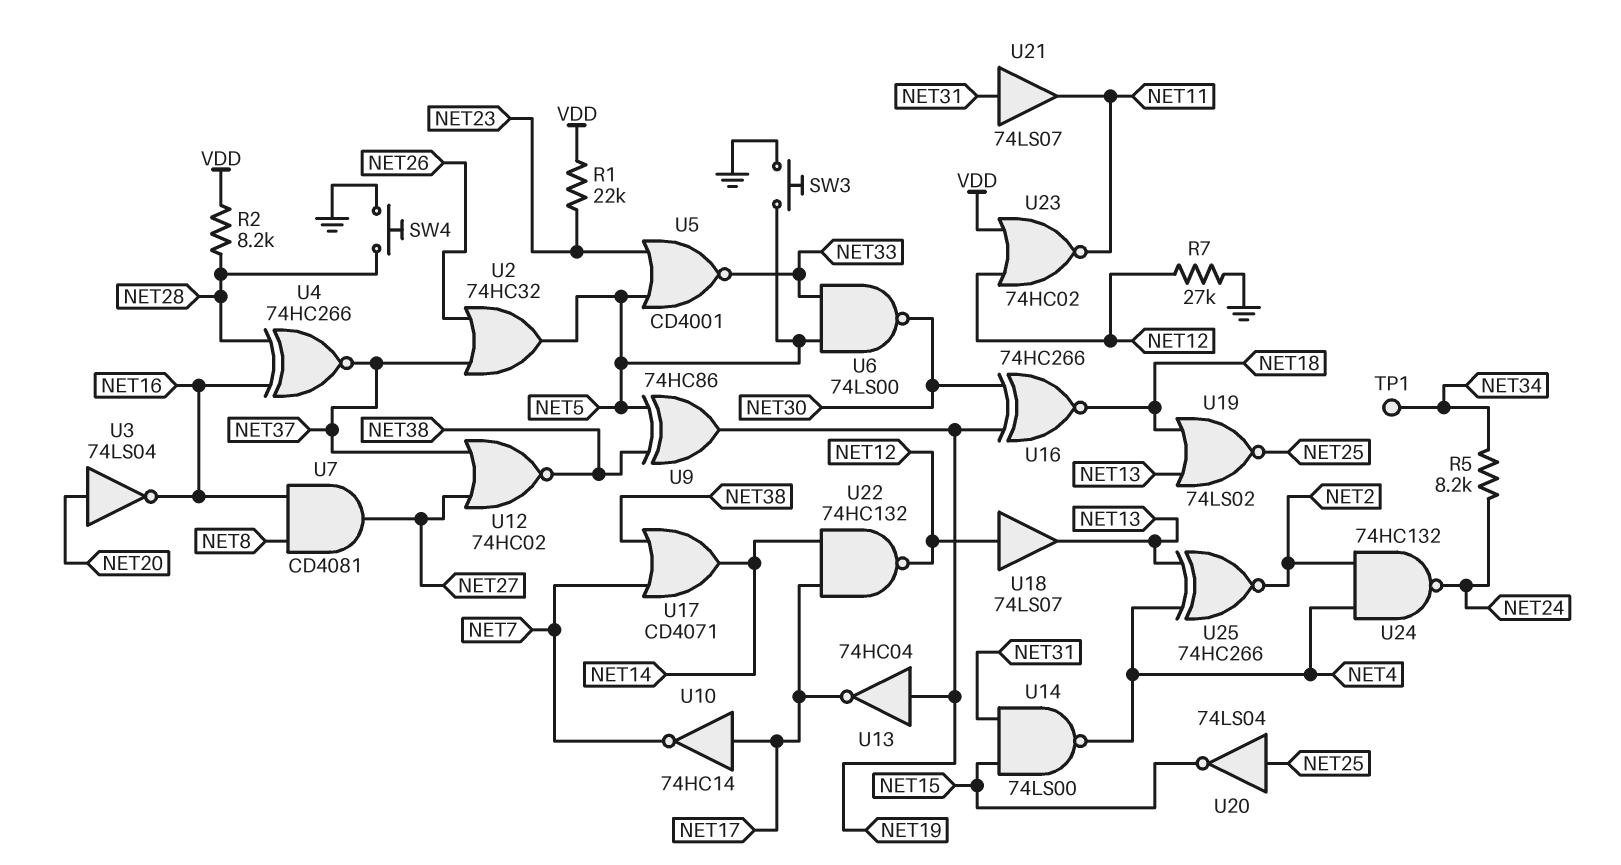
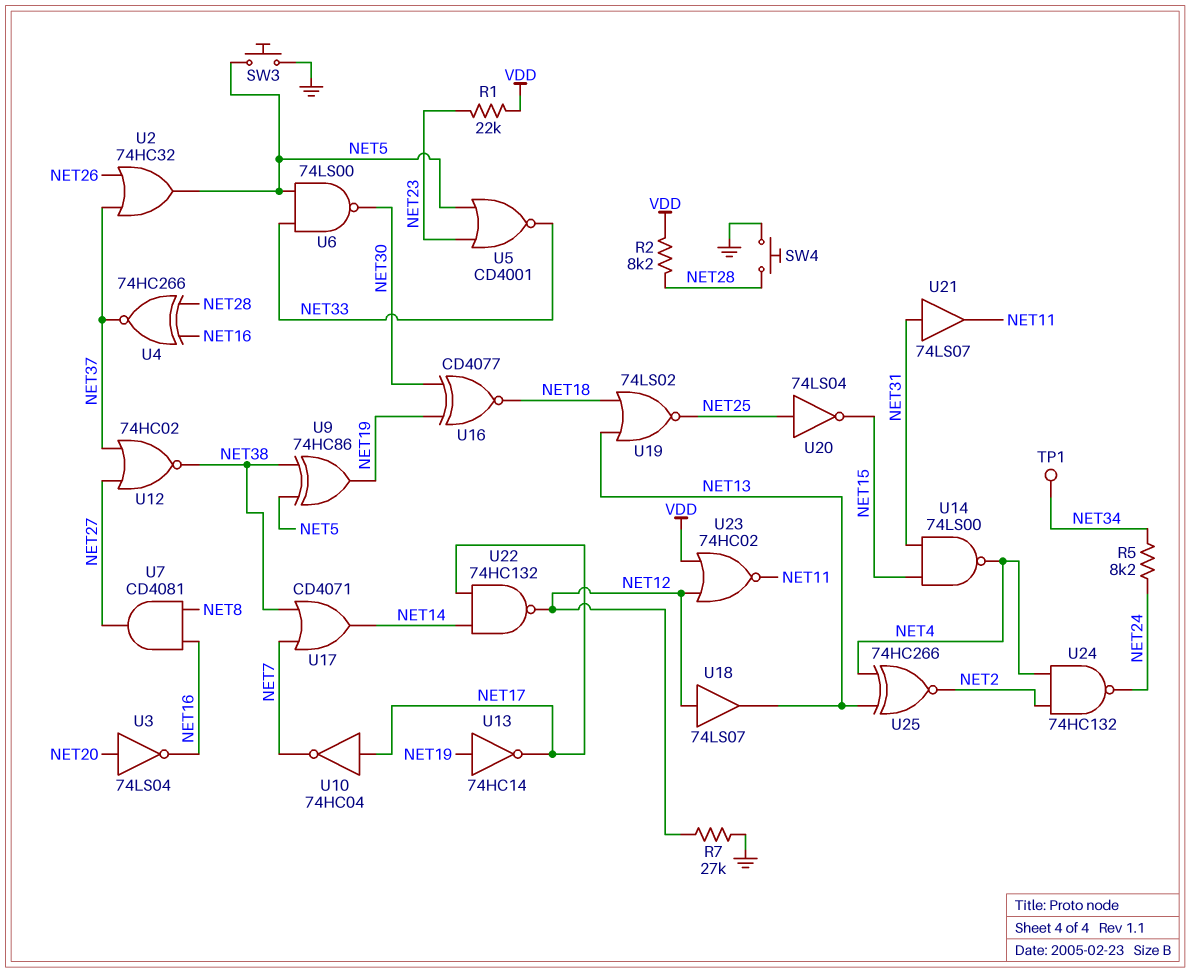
U10: NOT 74HC14 (in NET17, out NET7) -> NOT 74HC04 (in NET17, out NET7)
U13: NOT 74HC04 (in NET19, out NET17) -> NOT 74HC14 (in NET19, out NET17)
U16: XNOR 74HC266 (in NET19, in NET30, out NET18) -> XNOR CD4077 (in NET19, in NET30, out NET18)

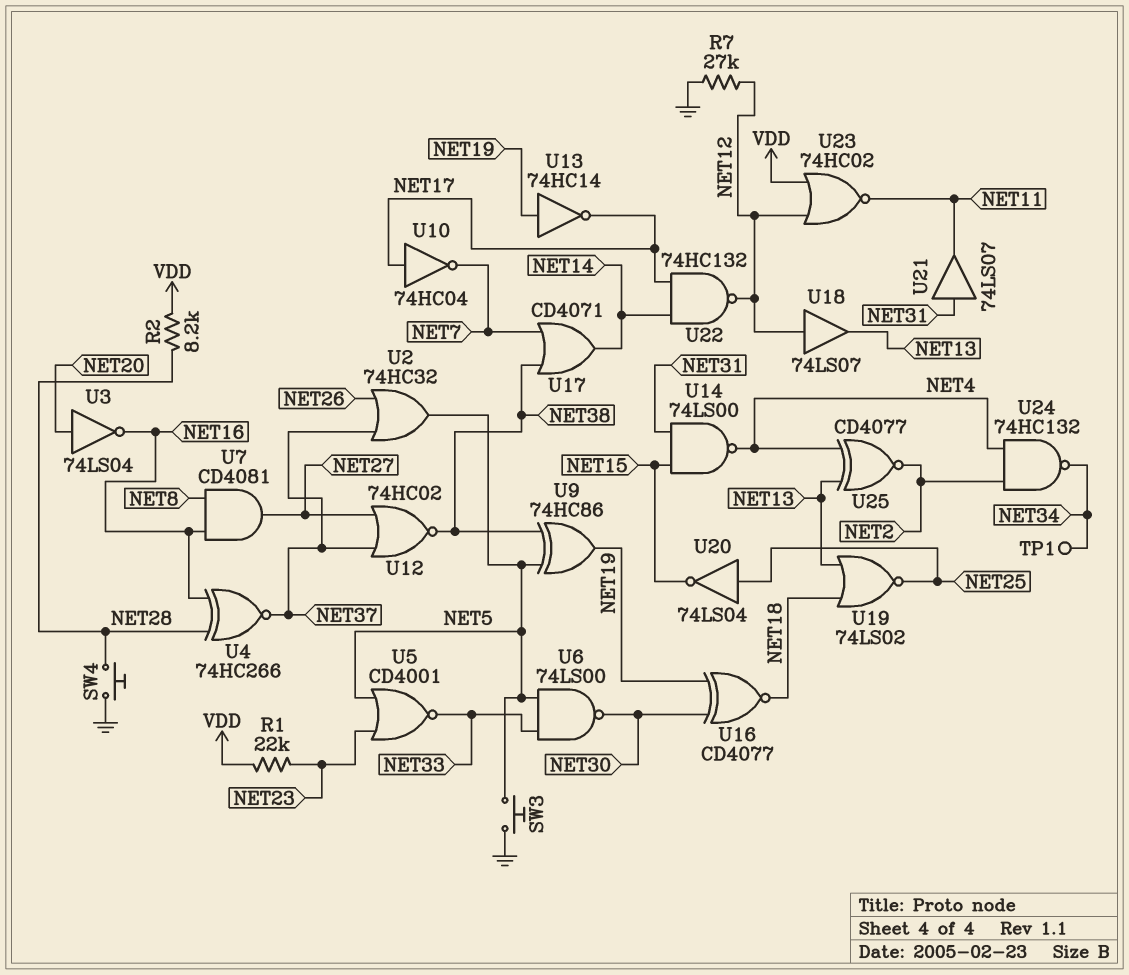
R5: 8.2k (NET24, NET34) -> none
U24: NAND 74HC132 (in NET2, in NET4, out NET24) -> NAND 74HC132 (in NET2, in NET4, out NET34)
U25: XNOR 74HC266 (in NET4, in NET13, out NET2) -> XNOR CD4077 (in NET4, in NET13, out NET2)

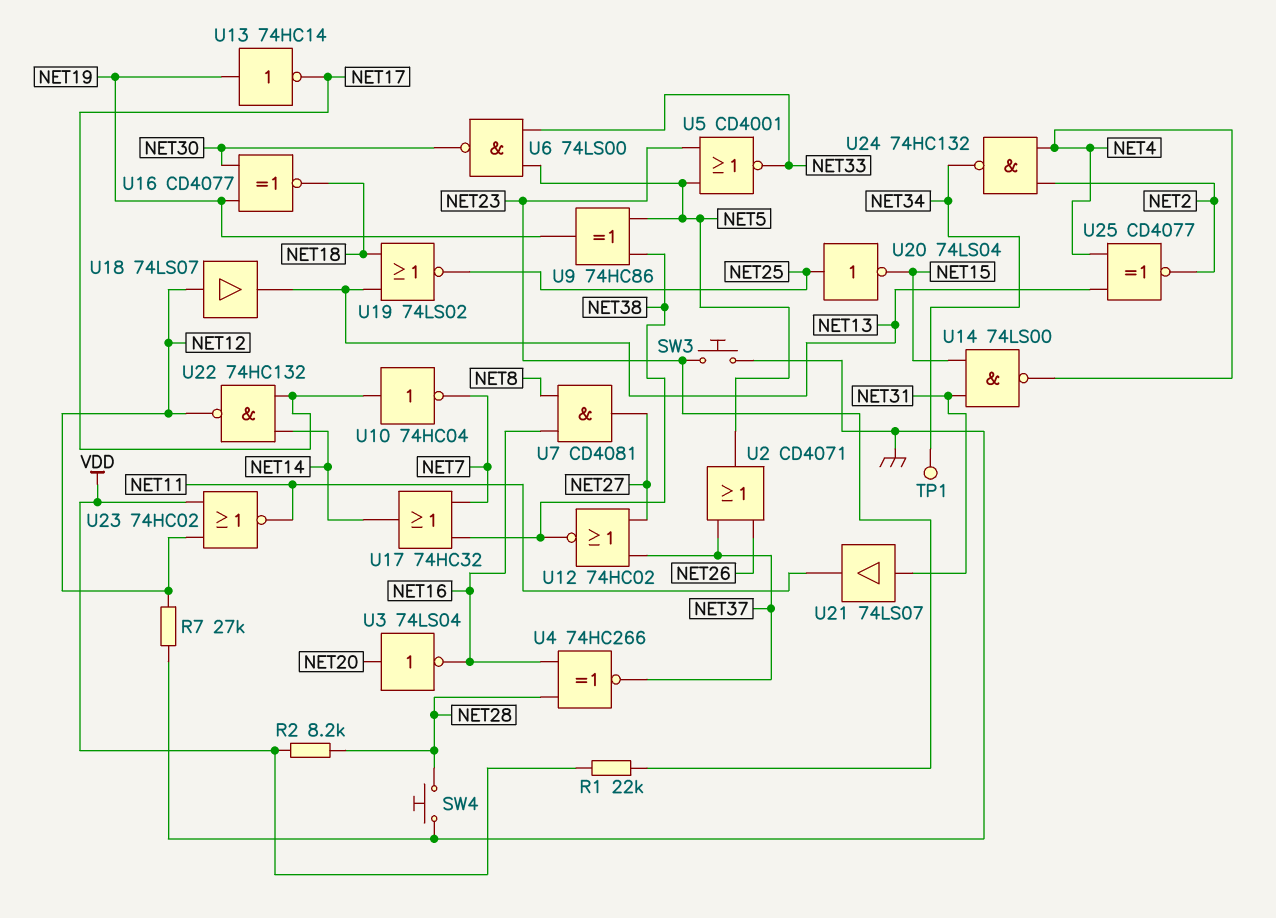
SW3: button (GND, NET5) -> button (GND, NET23)
U2: OR 74HC32 (in NET26, in NET37, out NET5) -> OR CD4071 (in NET26, in NET37, out NET5)
U17: OR CD4071 (in NET7, in NET38, out NET14) -> OR 74HC32 (in NET7, in NET38, out NET14)

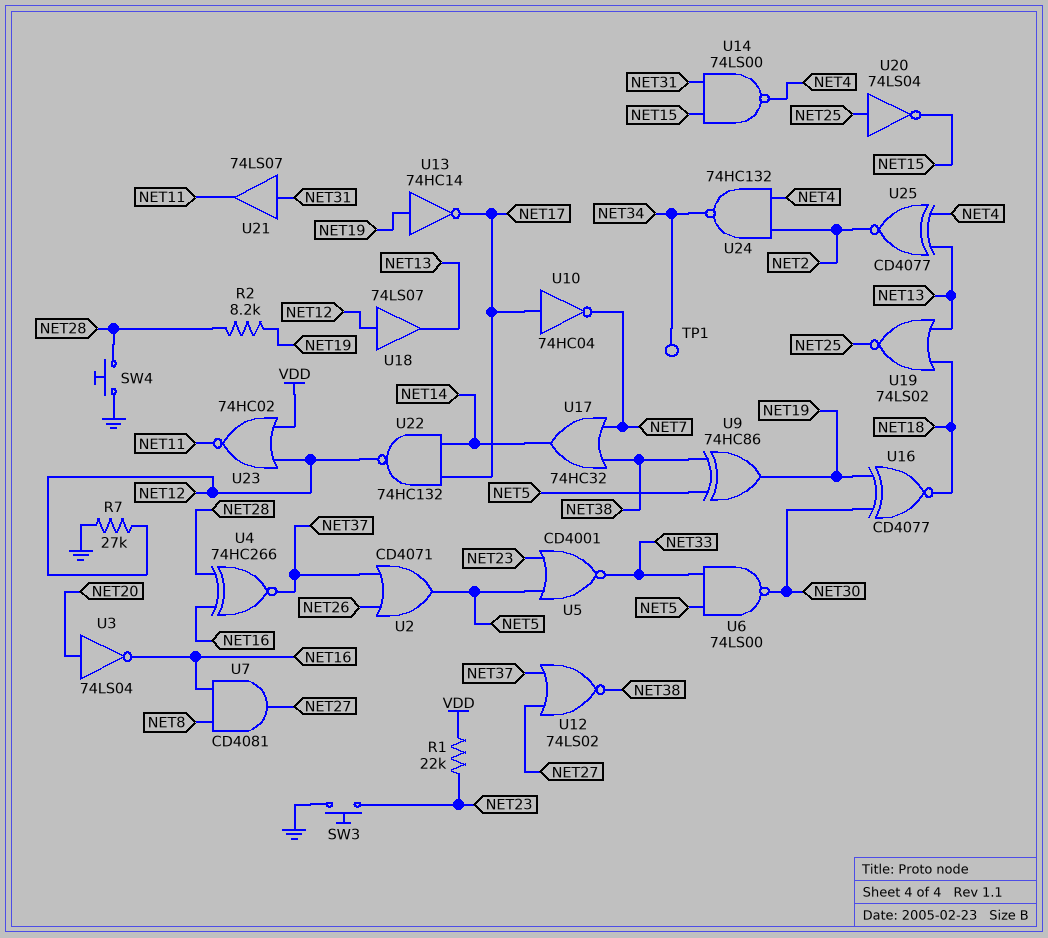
R2: 8.2k (NET28, VDD) -> 8.2k (NET19, NET28)
U12: NOR 74HC02 (in NET27, in NET37, out NET38) -> NOR 74LS02 (in NET27, in NET37, out NET38)

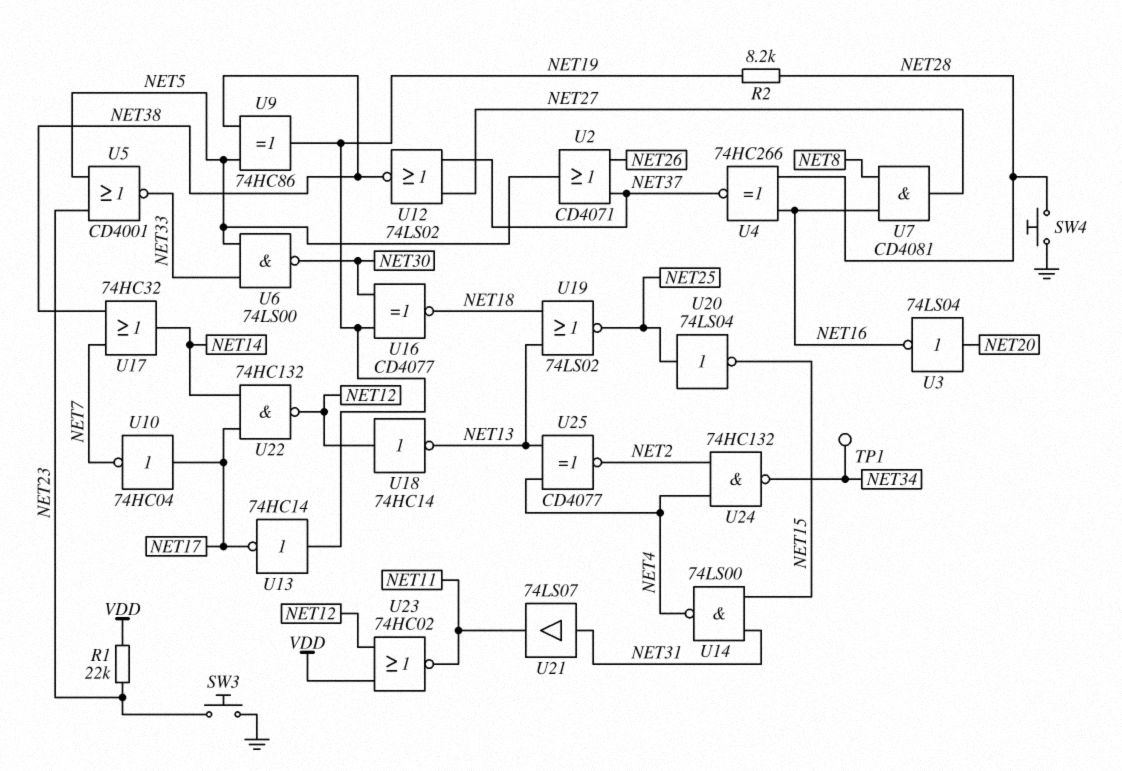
R7: 27k (GND, NET12) -> none
U18: buffer 74LS07 (in NET12, out NET13) -> NOT 74HC14 (in NET12, out NET13)

